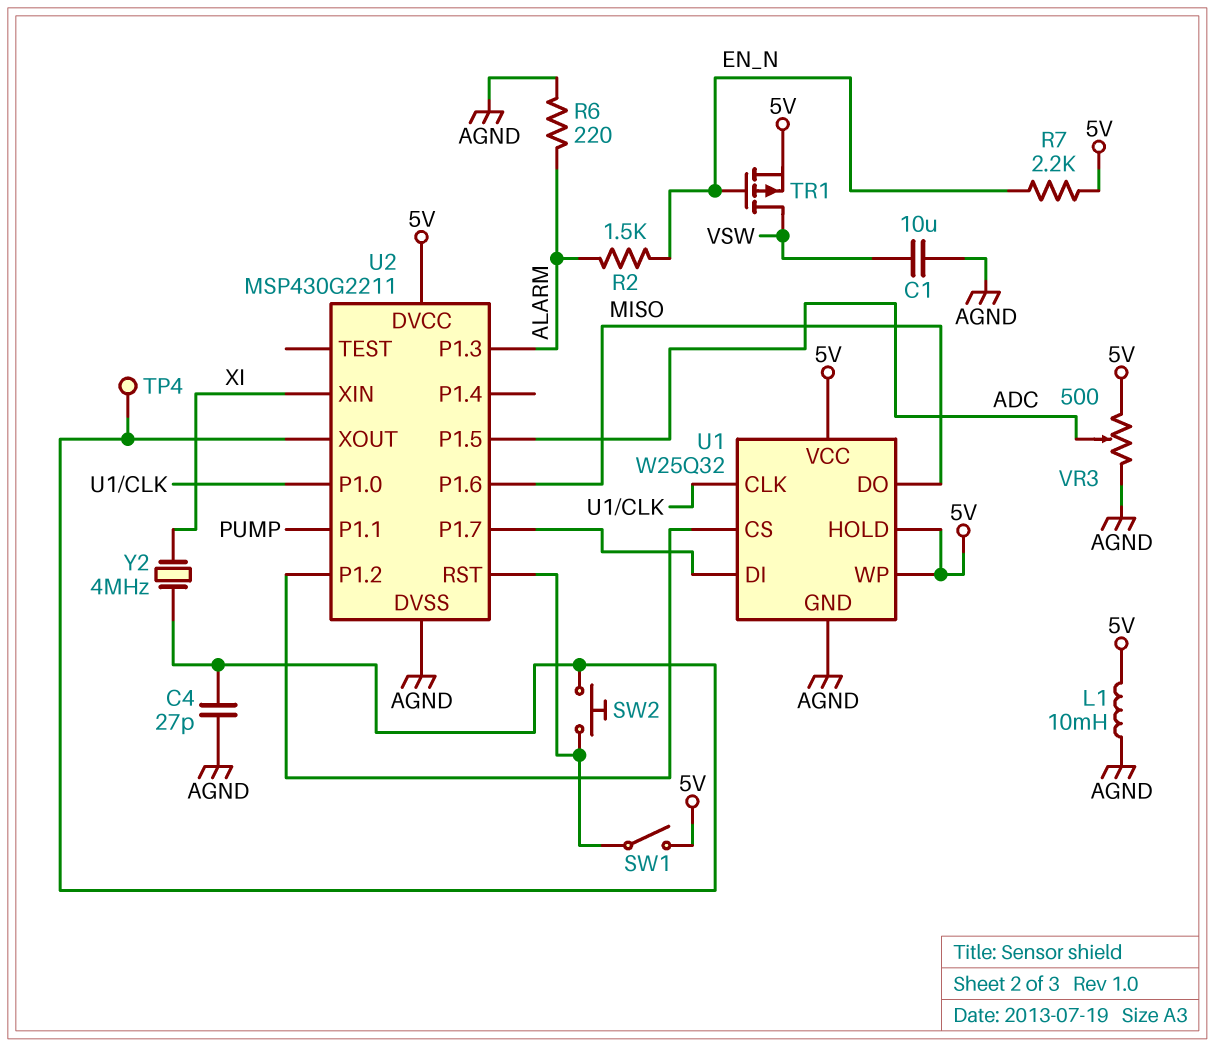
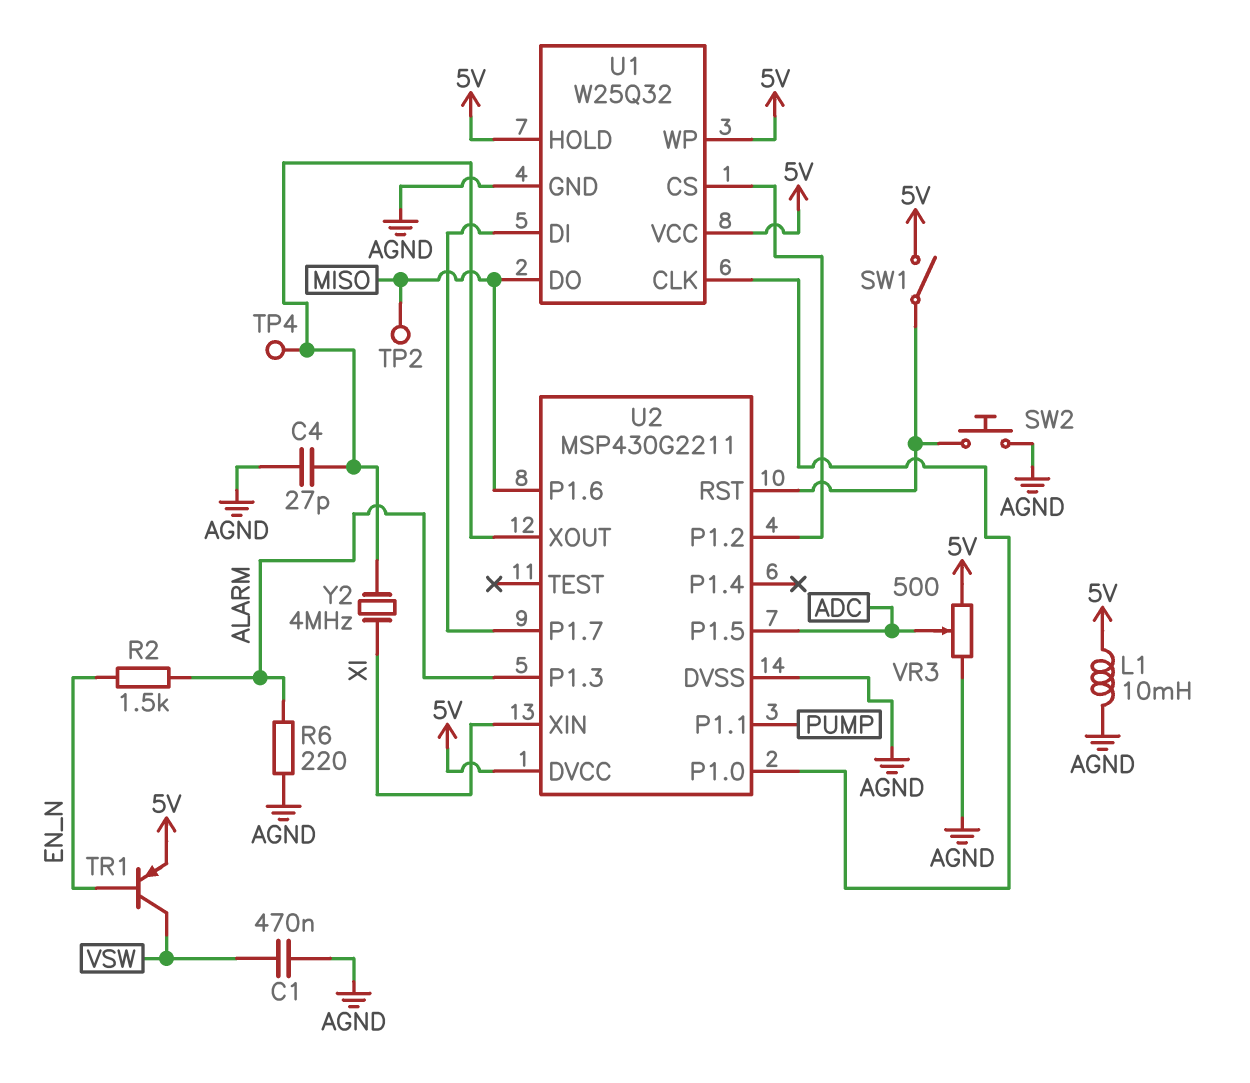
C1: 10uF (AGND, VSW) -> 470nF (AGND, VSW)
R7: 2.2k (5V, EN_N) -> none
SW2: button (U2/RST, U2/XOUT) -> button (AGND, U2/RST)
TP2: none -> test point (MISO)
TR1: PMOS (G EN_N, D VSW, S 5V) -> PNP (B EN_N, C VSW, E 5V)

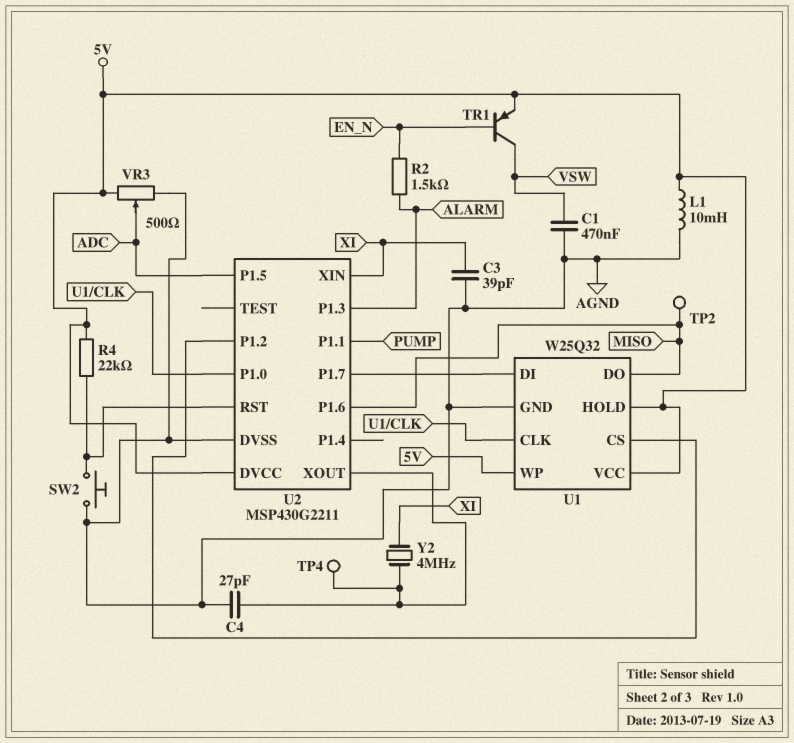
C3: none -> 39pF (AGND, XI)
R4: none -> 22k (5V, U2/RST)
R6: 220 (AGND, ALARM) -> none
SW1: switch (5V, U2/RST) -> none

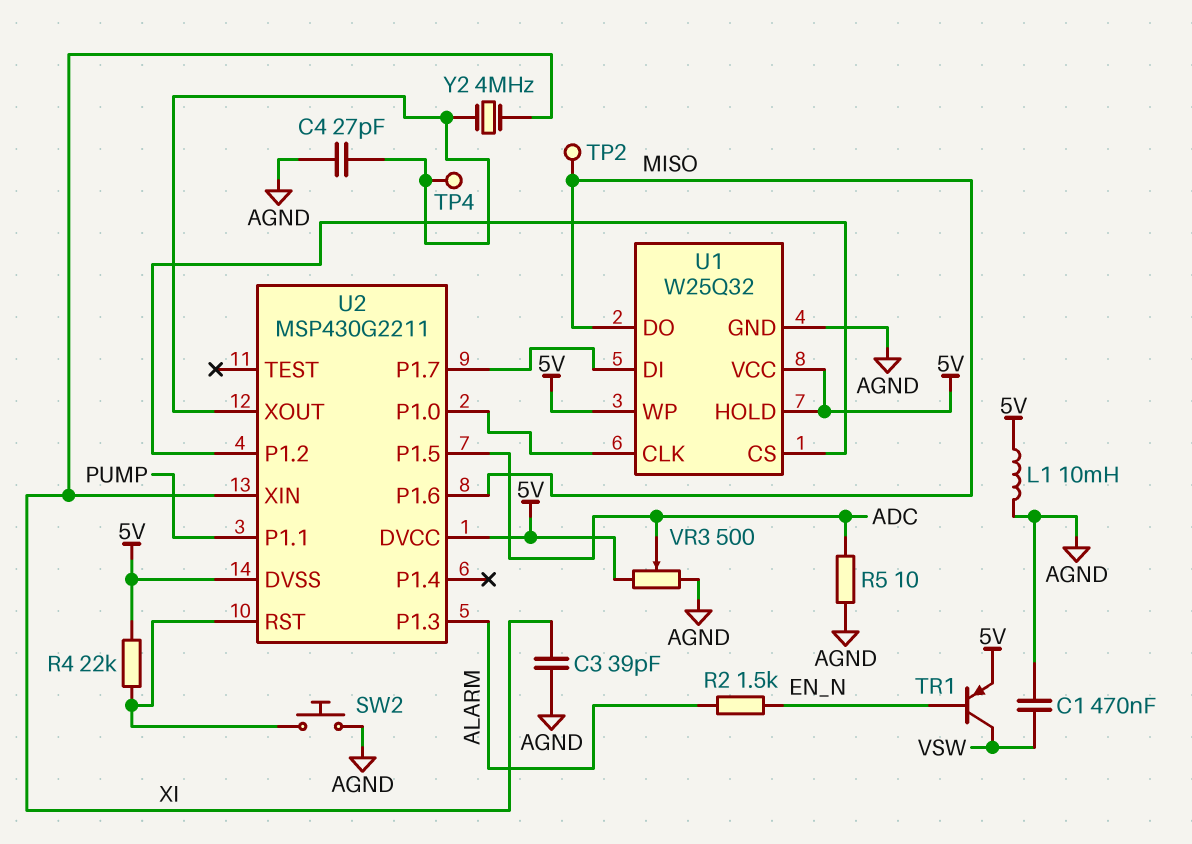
R5: none -> 10 (ADC, AGND)
U2 pin DVSS: AGND -> 5V

